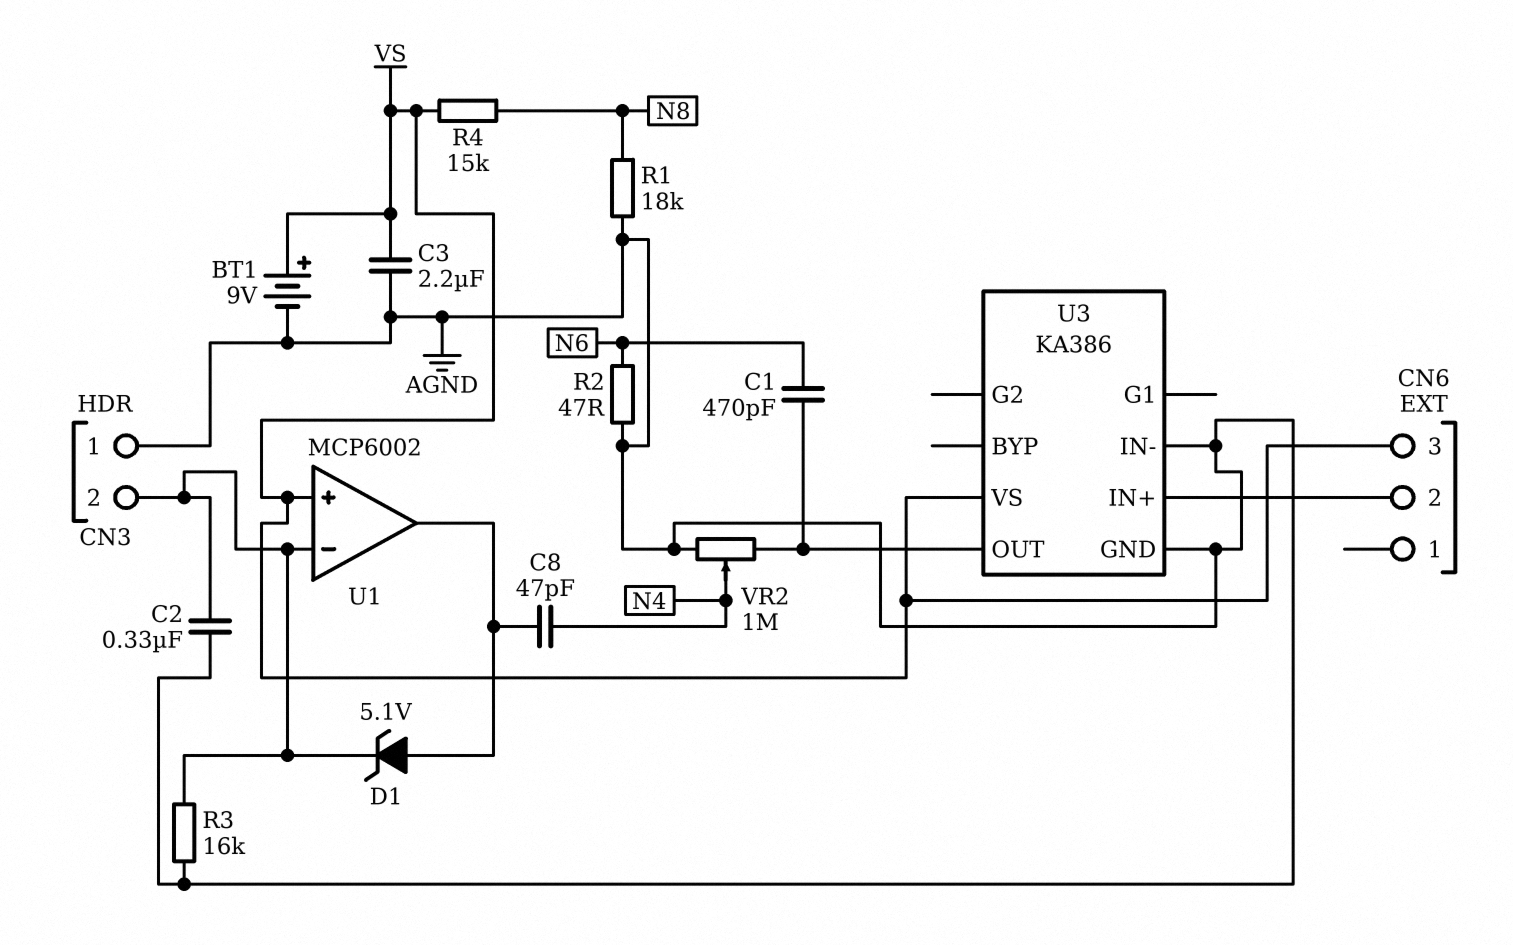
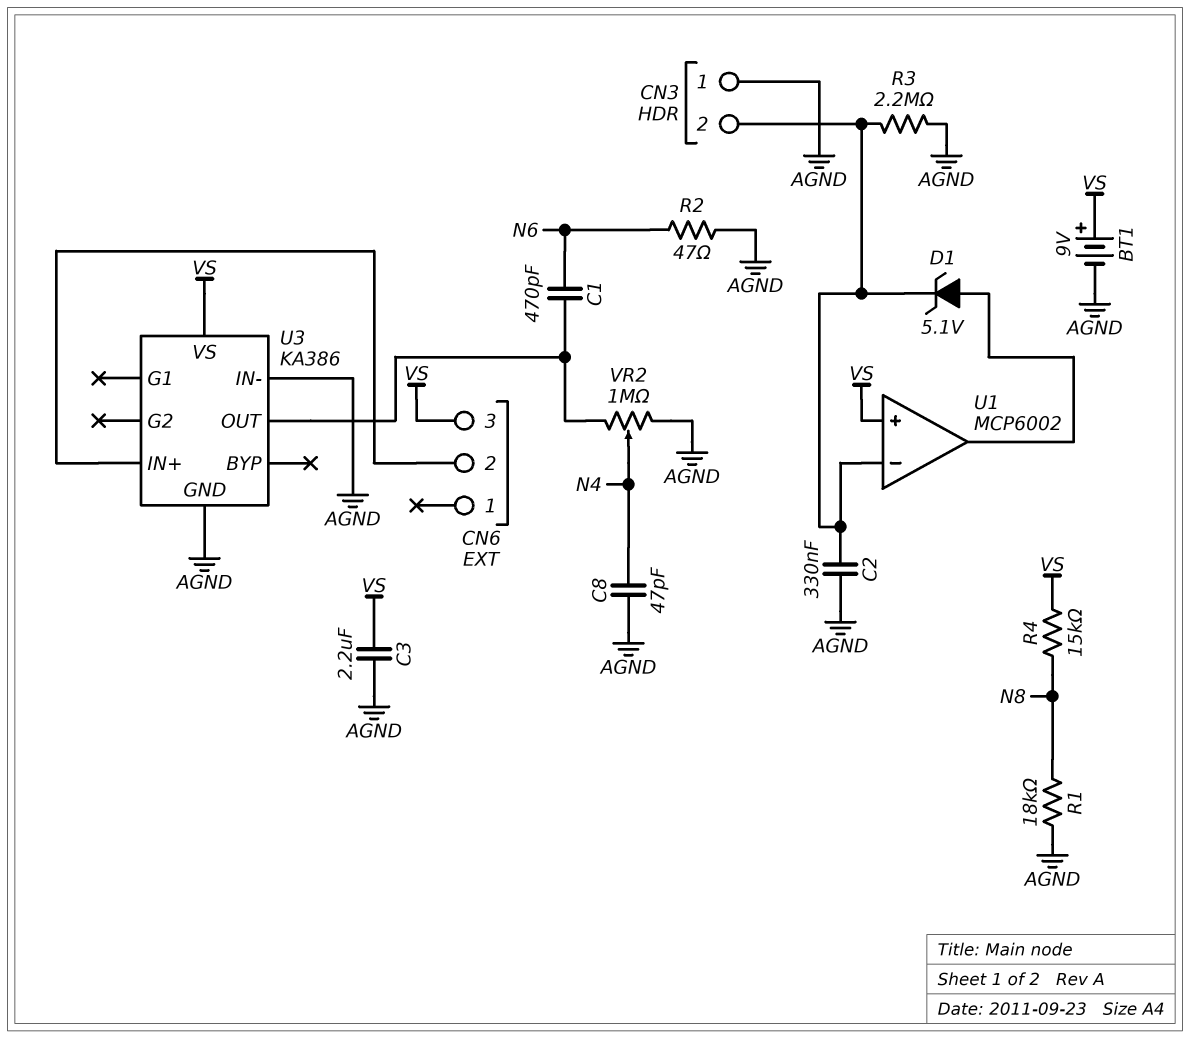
C8: 47pF (N4, U1/out) -> 47pF (AGND, N4)
R3: 16k (AGND, CN3/2) -> 2.2M (AGND, CN3/2)

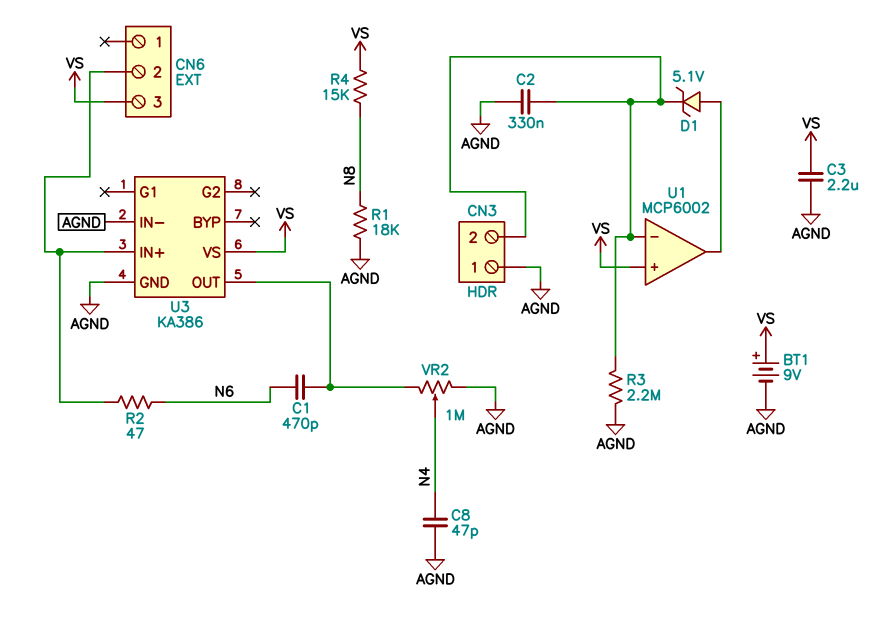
R2: 47 (AGND, N6) -> 47 (CN6/2, N6)

